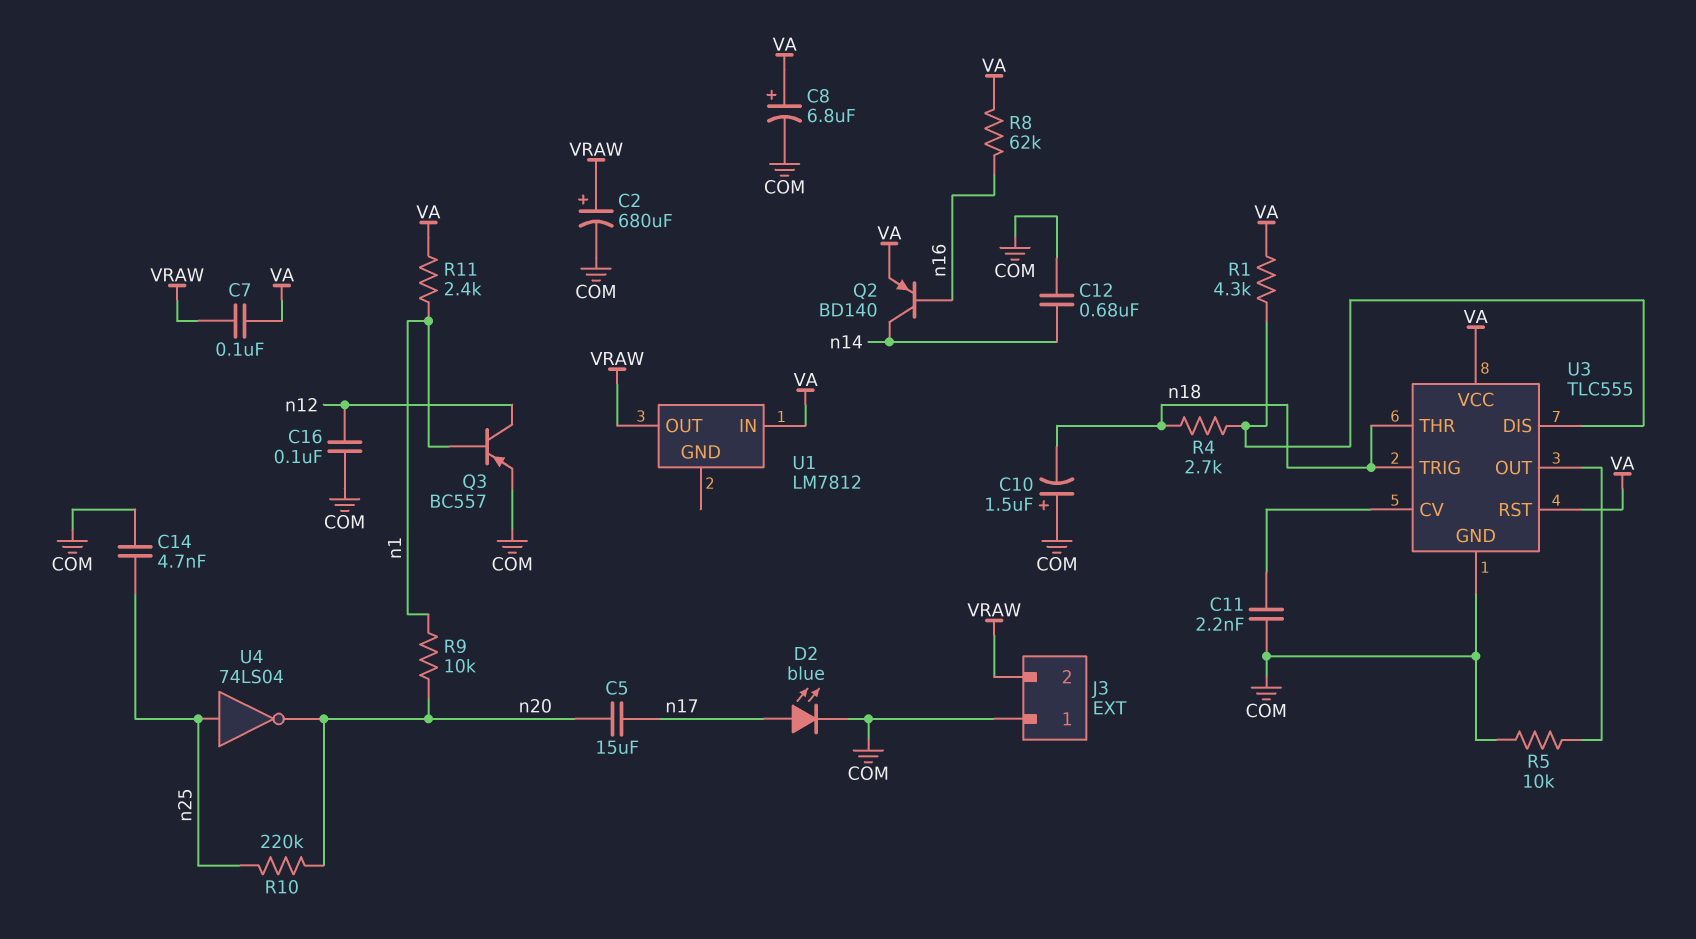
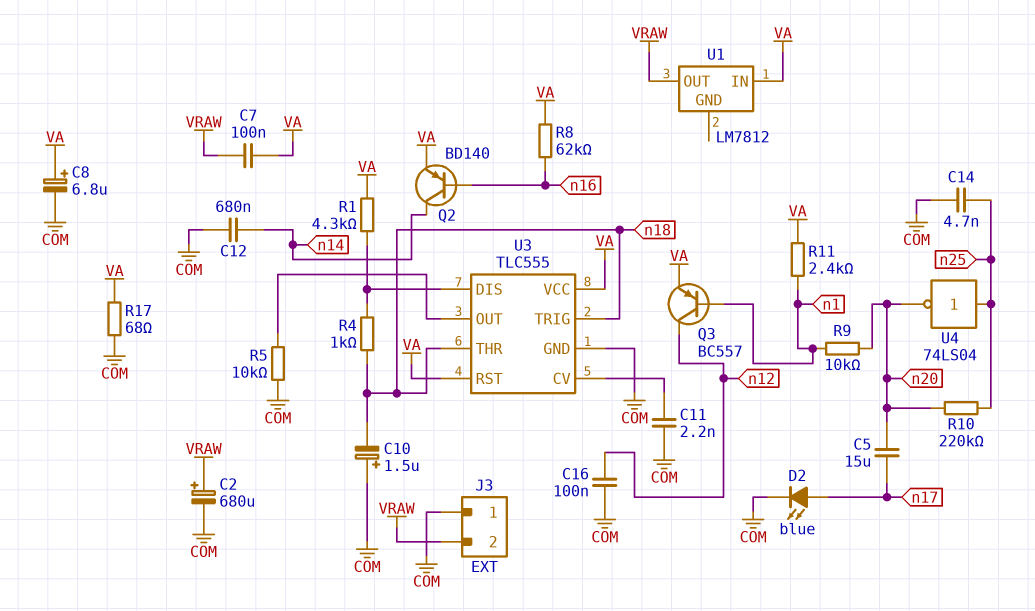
Q3: PNP BC557 (B n1, C n12, E COM) -> PNP BC557 (B n1, C n12, E VA)
R4: 2.7k (U3/DIS, n18) -> 1k (U3/DIS, n18)
R17: none -> 68 (COM, VA)

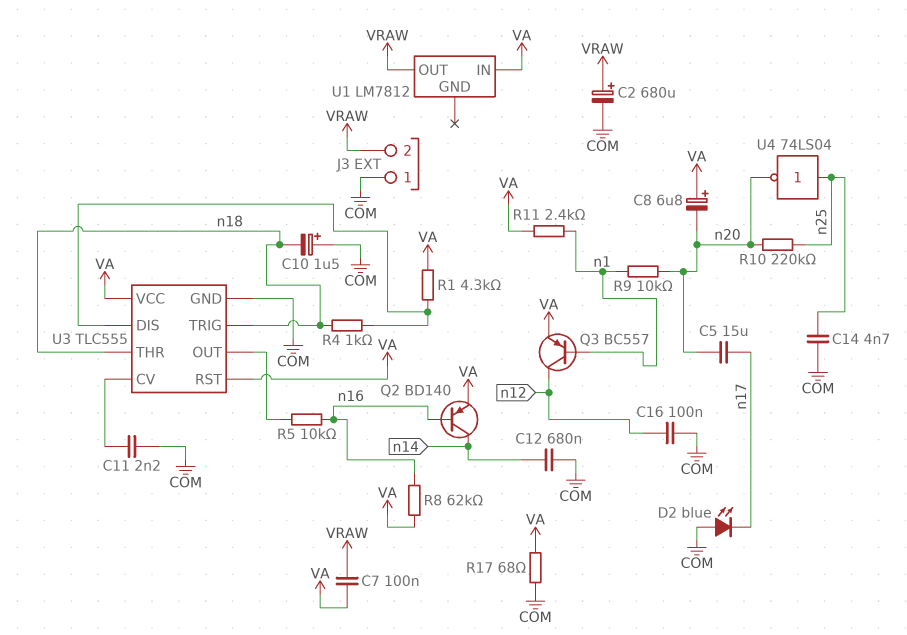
C8: 6.8uF (plus VA, minus COM) -> 6.8uF (plus VA, minus n20)
D2: LED blue (A n17, K COM) -> LED blue (A COM, K n17)
R5: 10k (COM, U3/OUT) -> 10k (U3/OUT, n16)

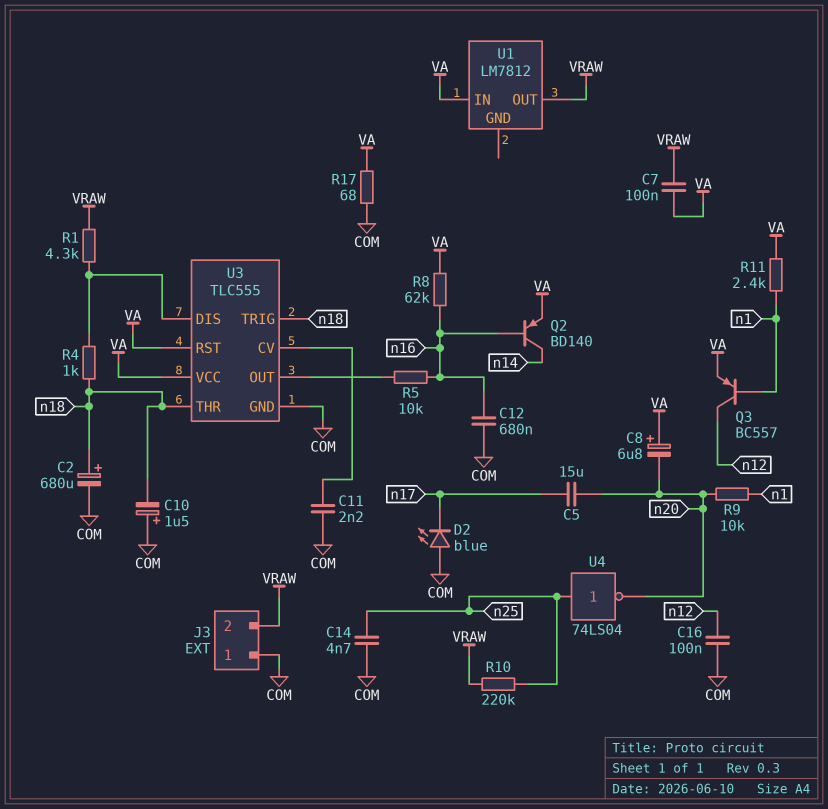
C2: 680uF (plus VRAW, minus COM) -> 680uF (plus n18, minus COM)
C12: 680nF (COM, n14) -> 680nF (COM, n16)
R1: 4.3k (U3/DIS, VA) -> 4.3k (U3/DIS, VRAW)
R10: 220k (n20, n25) -> 220k (VRAW, n25)

